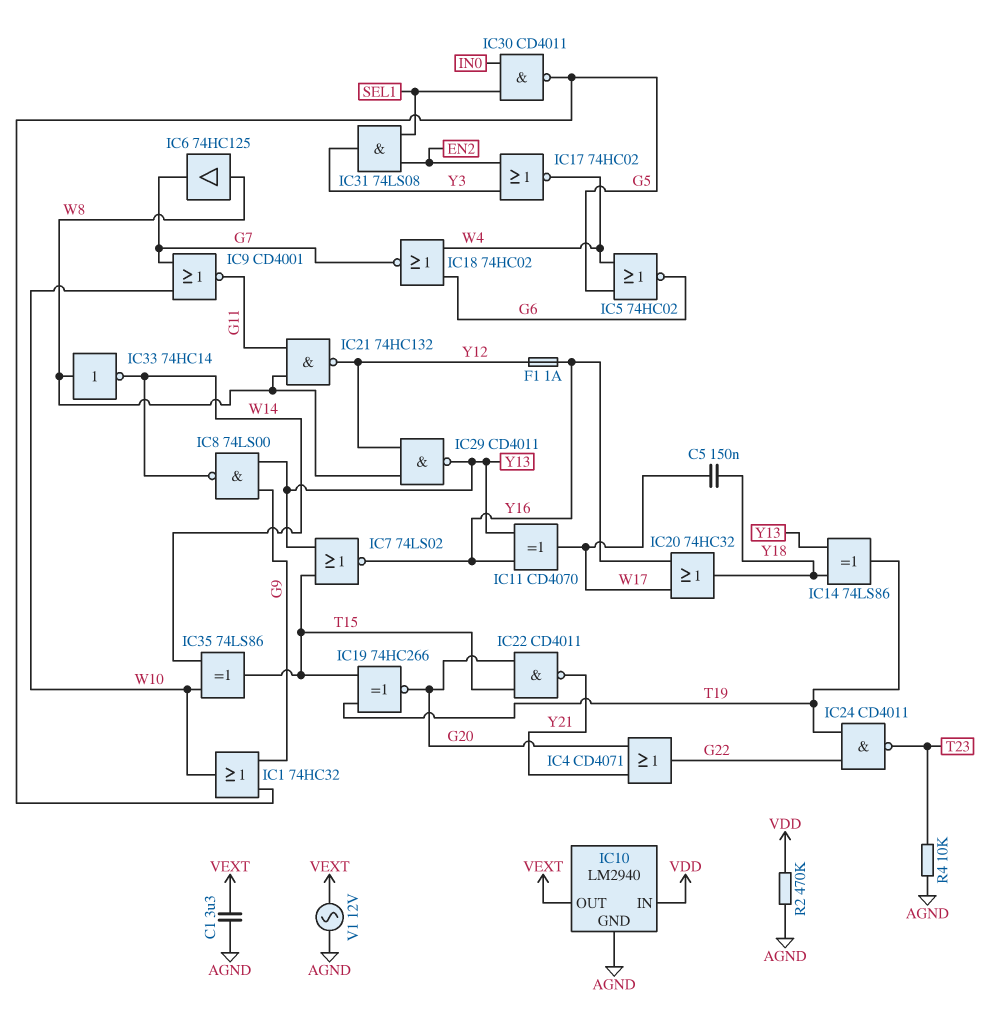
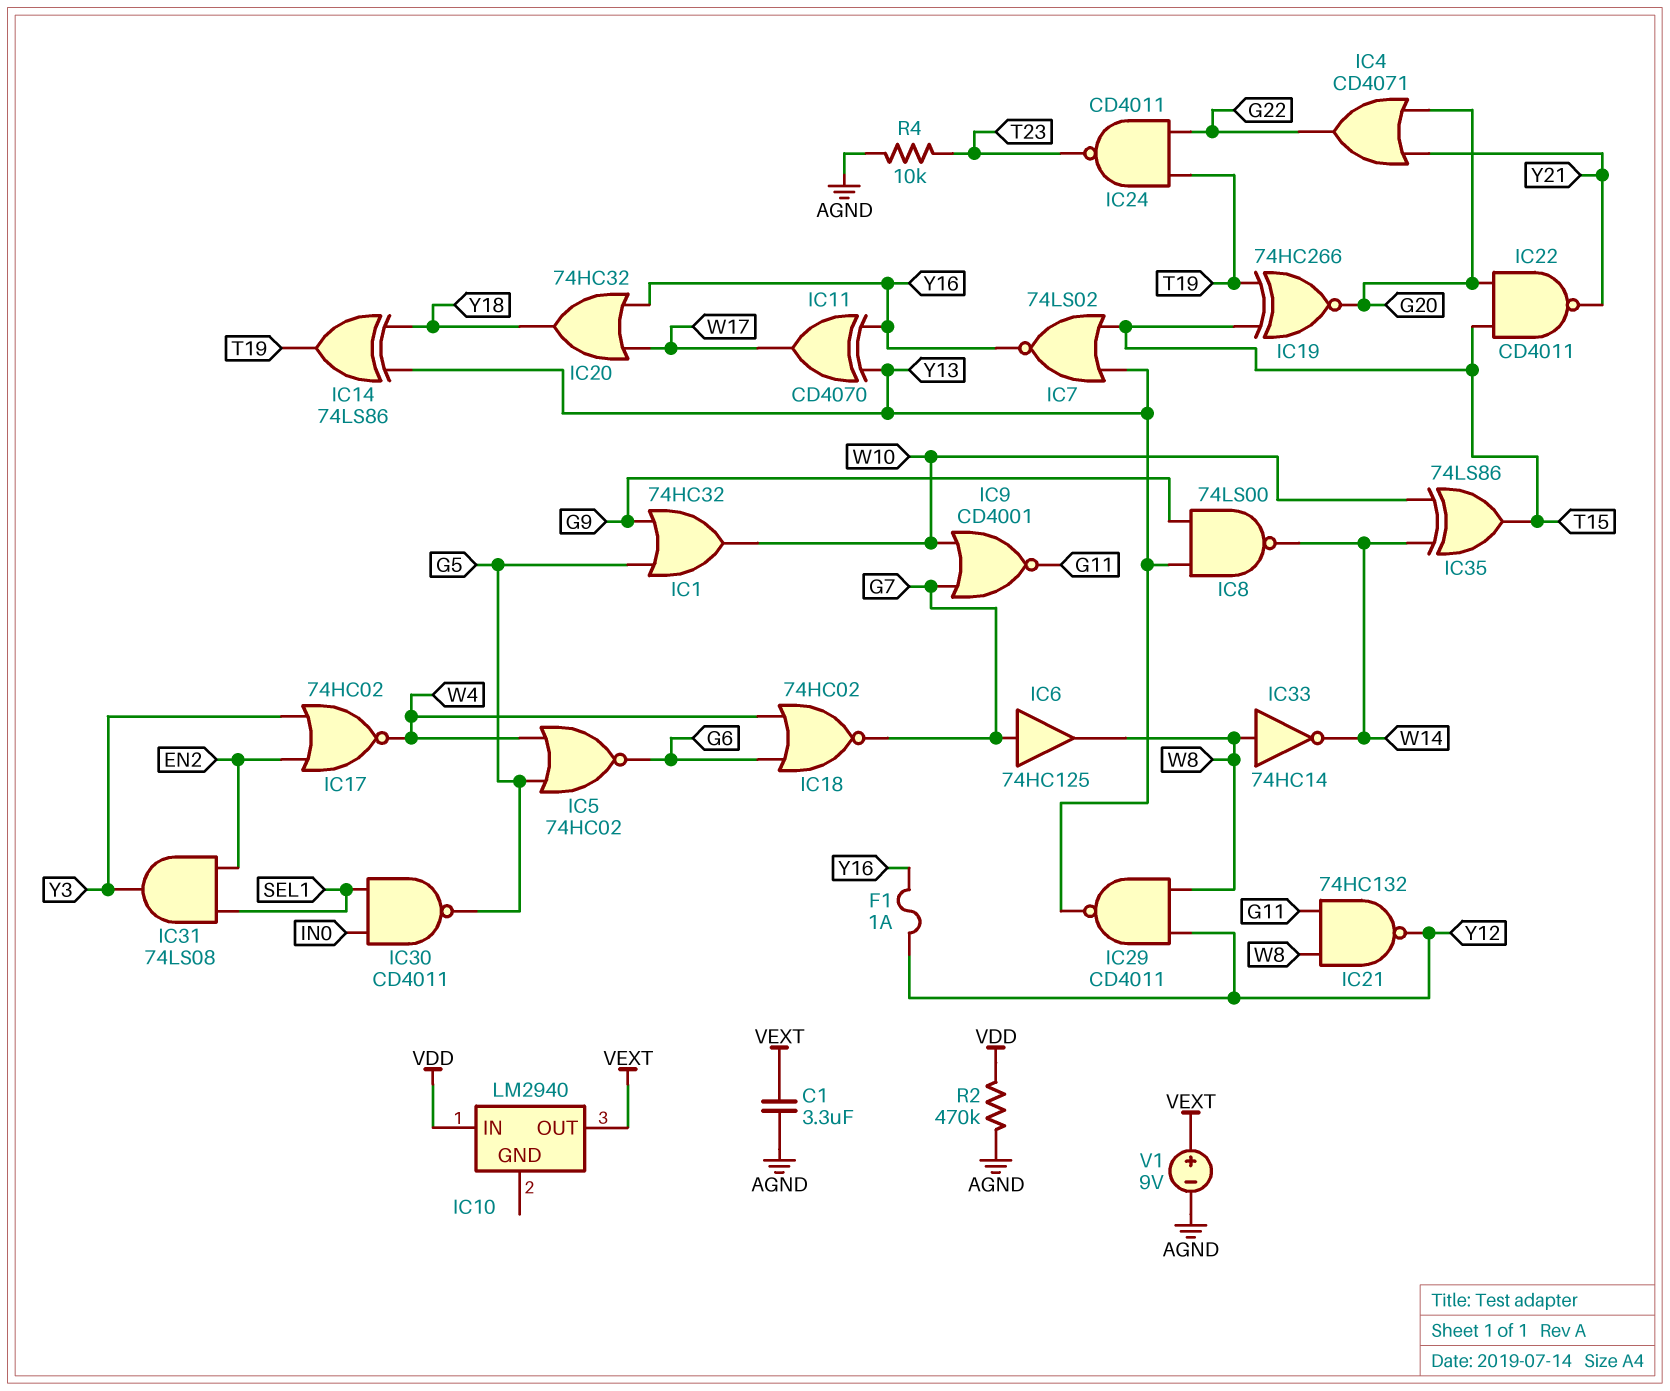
C5: 150nF (W17, Y18) -> none
IC6: buffer 74HC125 (in W8, out G7) -> buffer 74HC125 (in G7, out W8)
IC10 pin GND: AGND -> none
V1: AC 12V (AGND, VEXT) -> 9V (plus VEXT, minus AGND)

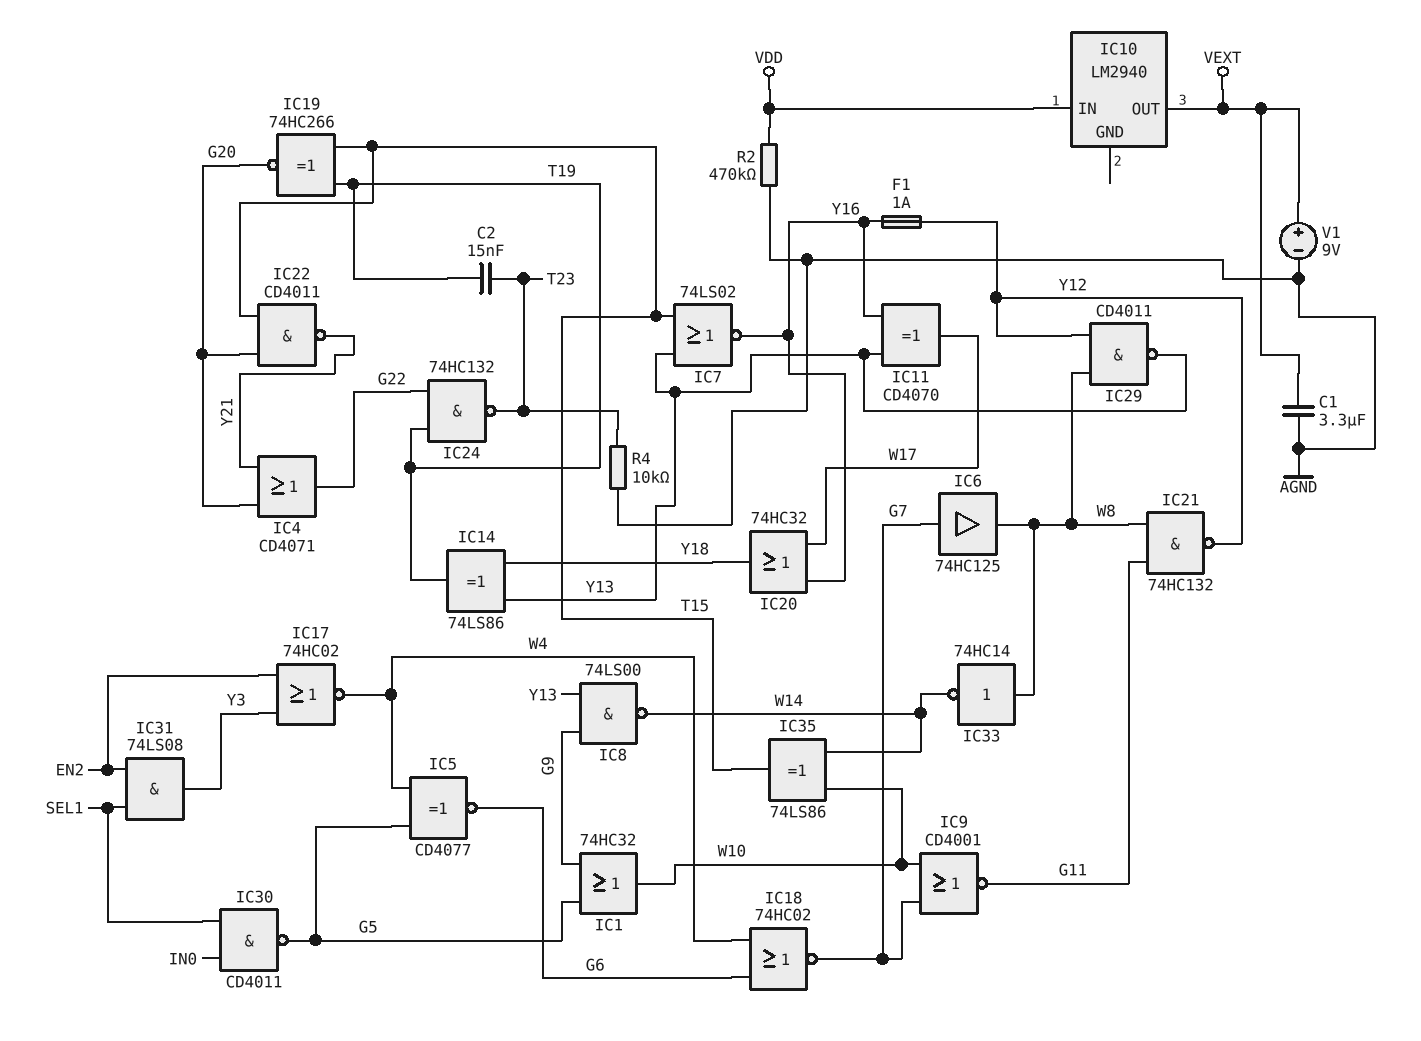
C2: none -> 15nF (T19, T23)
IC5: NOR 74HC02 (in G5, in W4, out G6) -> XNOR CD4077 (in G5, in W4, out G6)
IC24: NAND CD4011 (in G22, in T19, out T23) -> NAND 74HC132 (in G22, in T19, out T23)

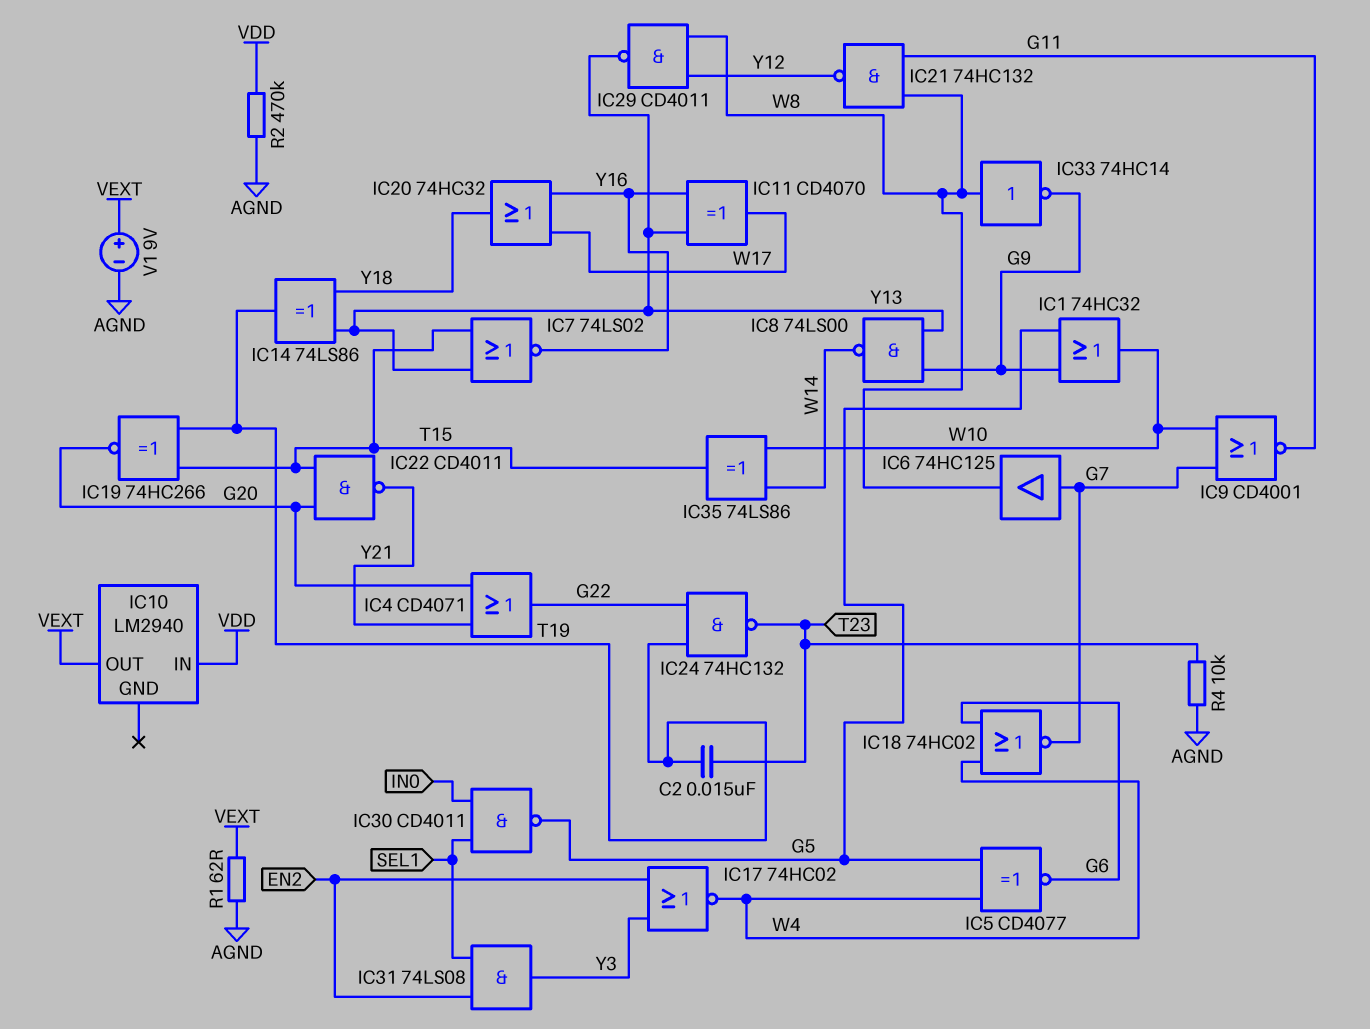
C1: 3.3uF (AGND, VEXT) -> none
F1: 1A (Y12, Y16) -> none
IC33: NOT 74HC14 (in W8, out W14) -> NOT 74HC14 (in W8, out G9)
R1: none -> 62 (AGND, VEXT)

